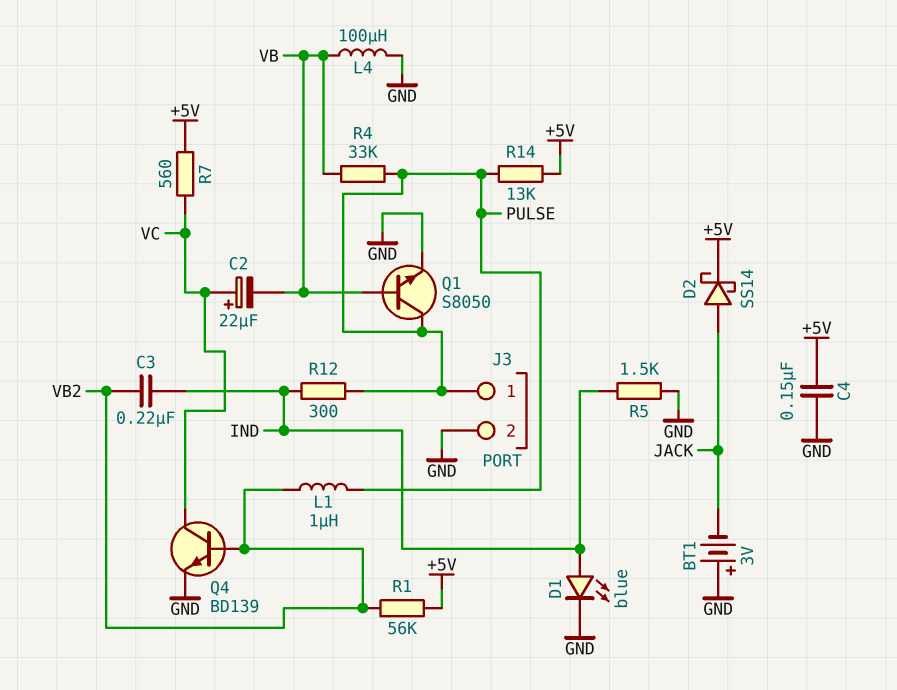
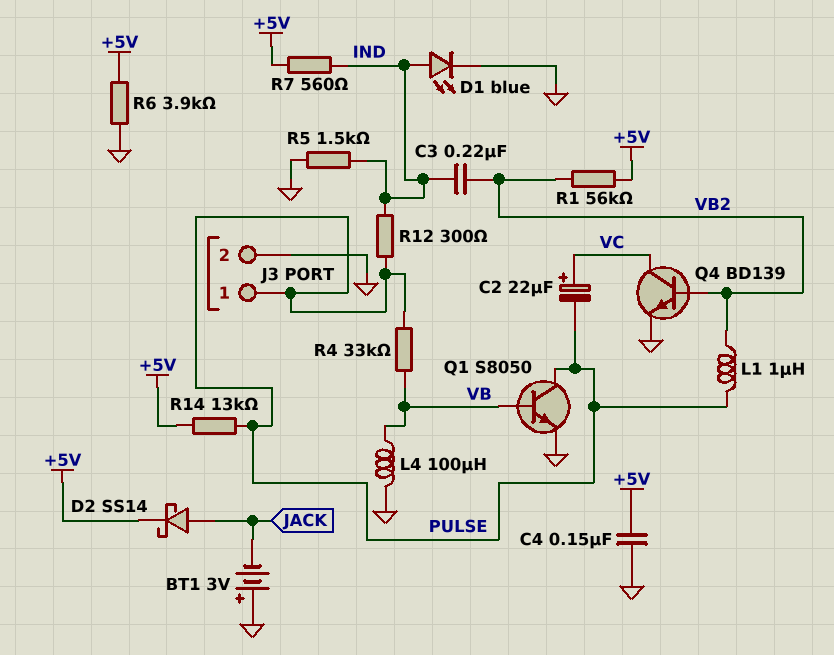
C2: 22uF (plus VC, minus VB) -> 22uF (plus VC, minus PULSE)
R6: none -> 3.9k (+5V, GND)
R7: 560 (+5V, VC) -> 560 (+5V, IND)

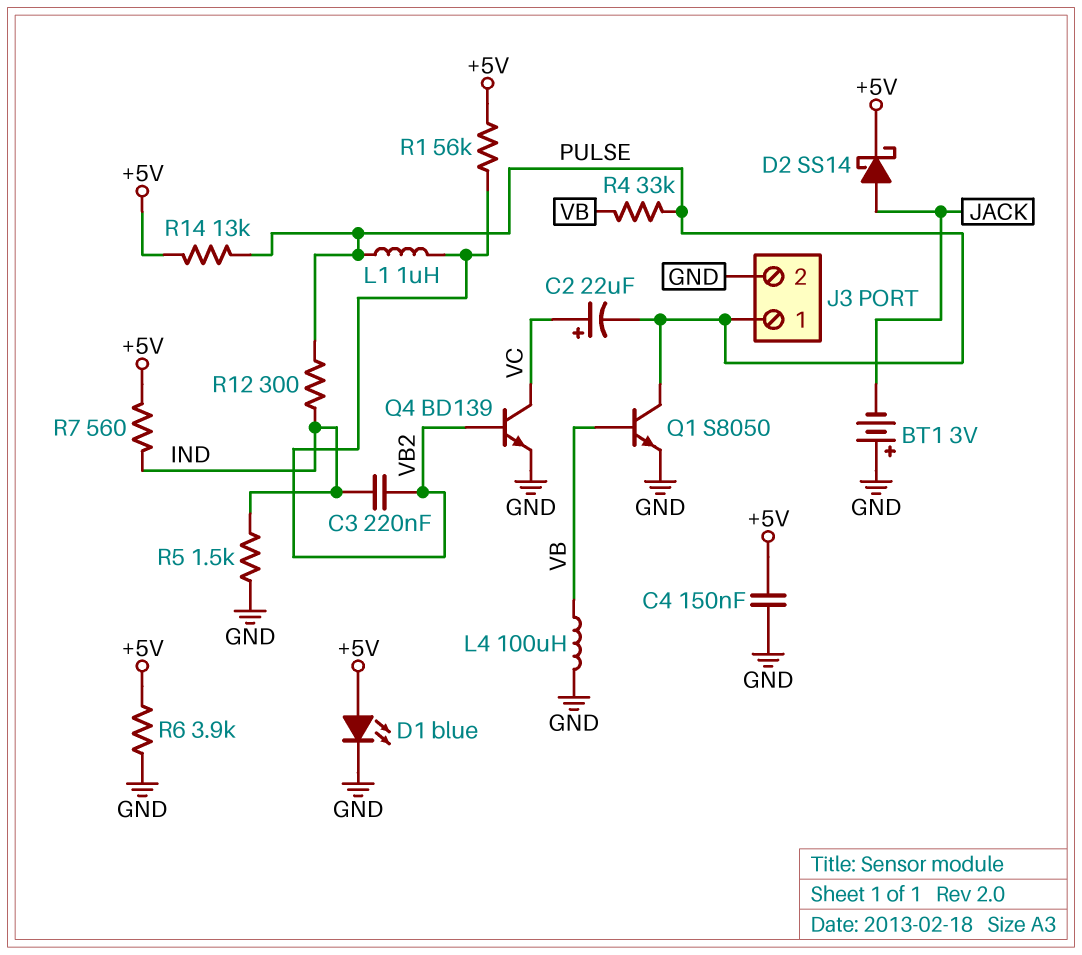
D1: LED blue (A IND, K GND) -> LED blue (A +5V, K GND)

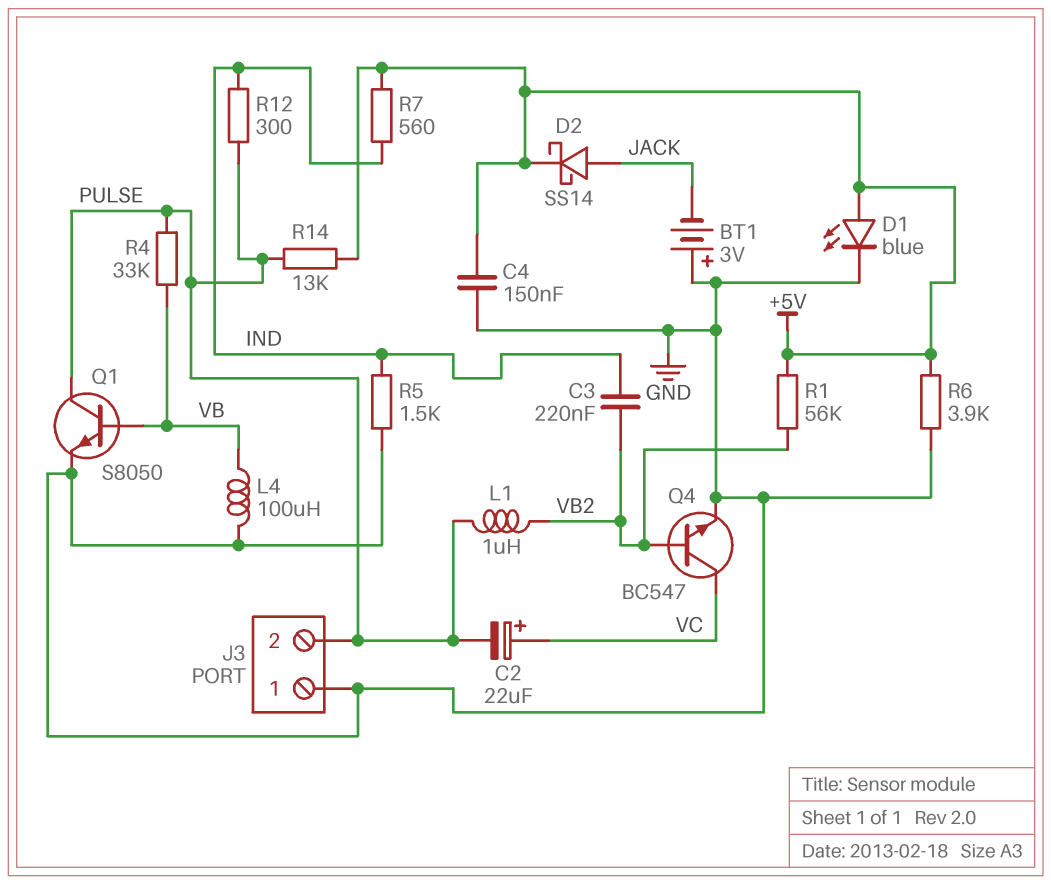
J3 pin 1: PULSE -> GND
J3 pin 2: GND -> PULSE
Q4: NPN BD139 (B VB2, C VC, E GND) -> NPN BC547 (B VB2, C VC, E GND)

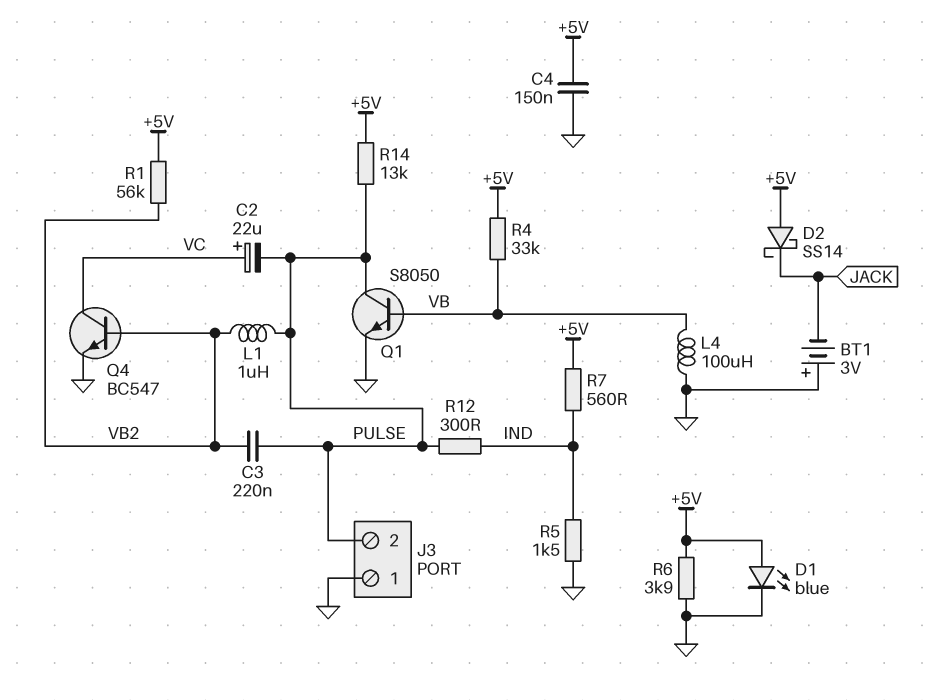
C3: 220nF (IND, VB2) -> 220nF (PULSE, VB2)
D2: schottky SS14 (A JACK, K +5V) -> schottky SS14 (A +5V, K JACK)
R4: 33k (PULSE, VB) -> 33k (+5V, VB)

